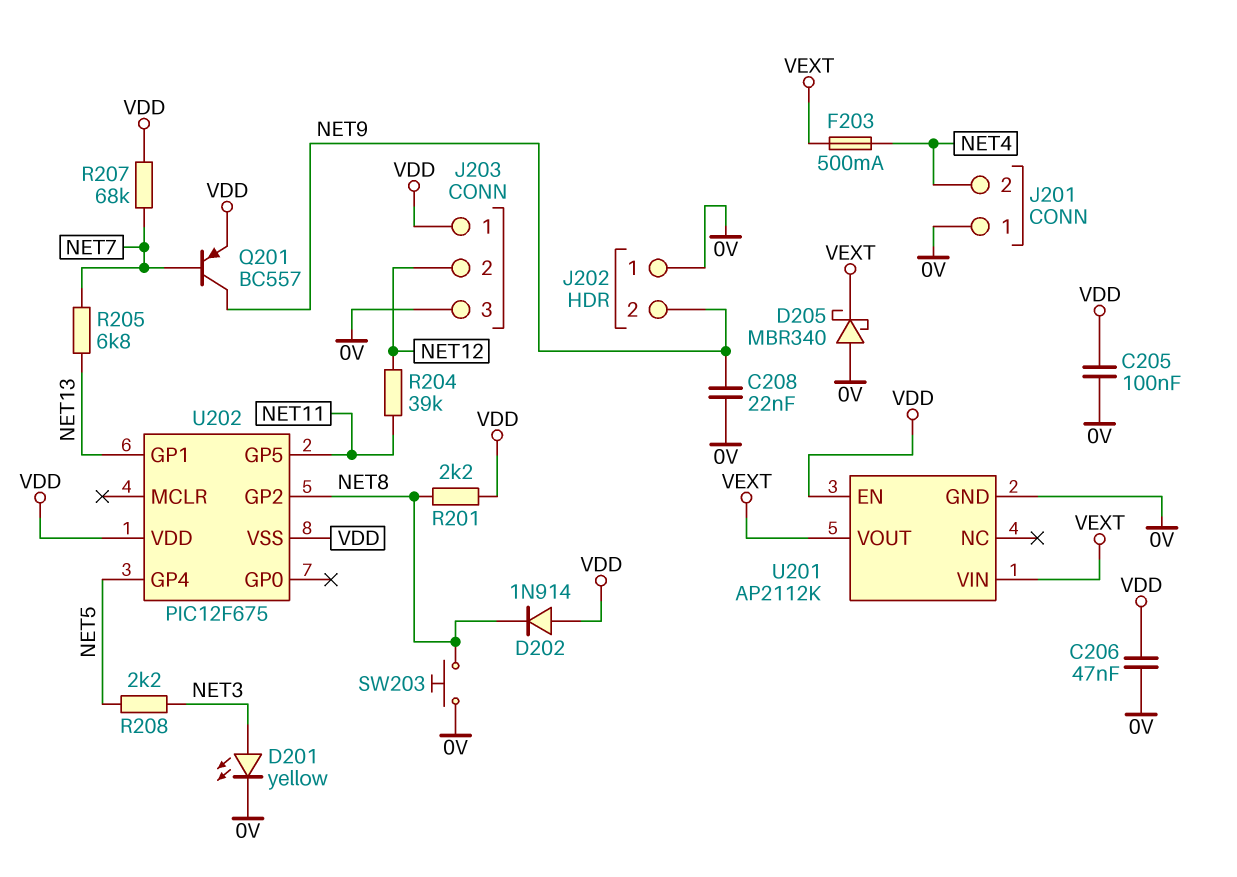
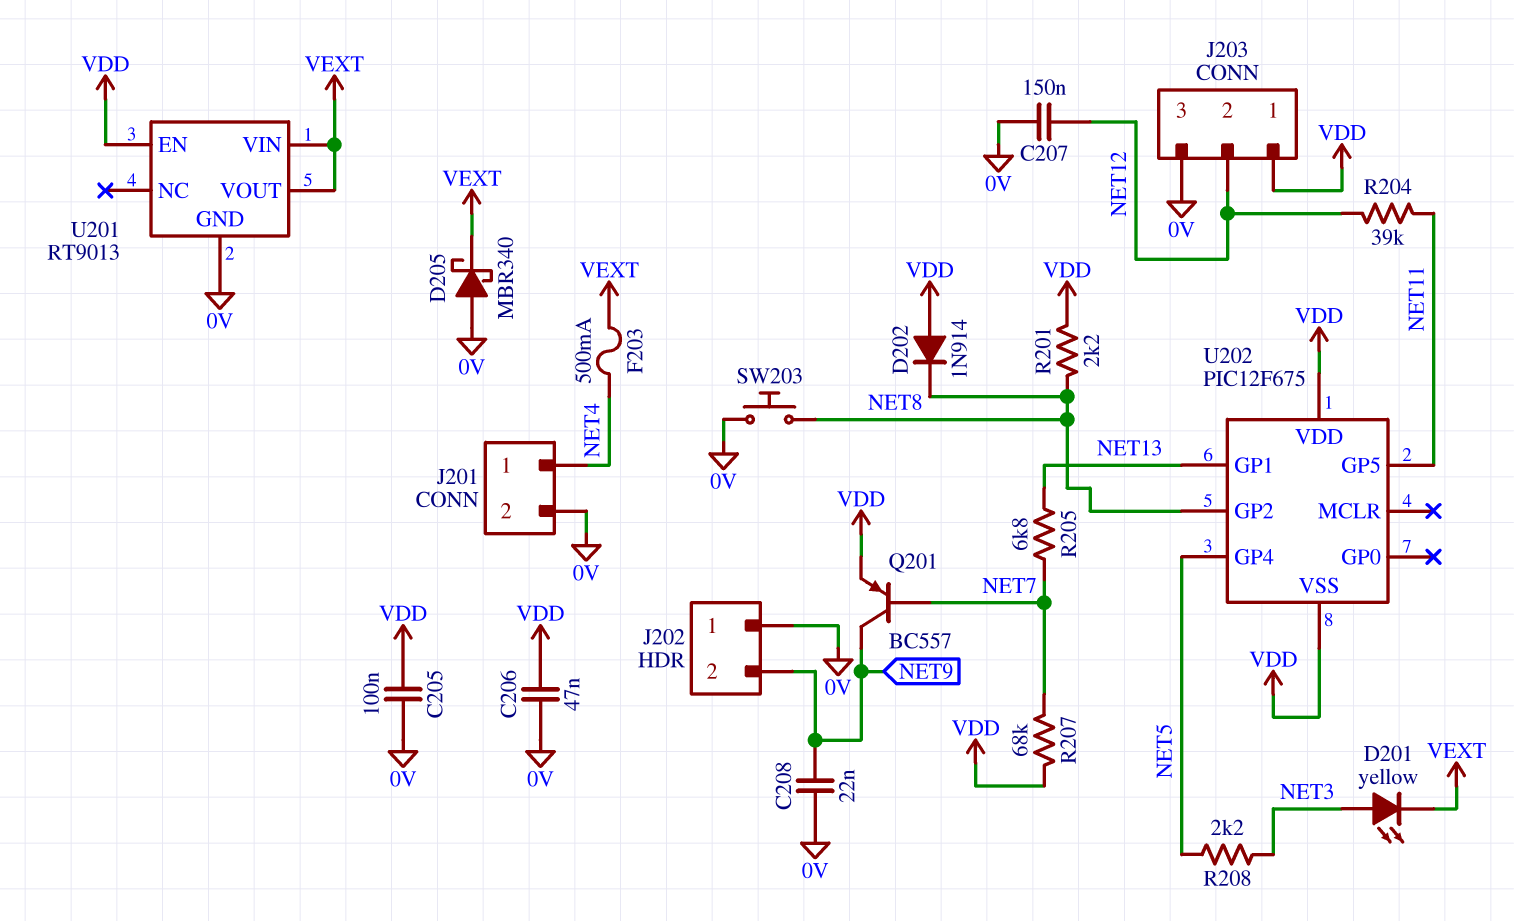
C207: none -> 150nF (0V, NET12)
D201: LED yellow (A NET3, K 0V) -> LED yellow (A NET3, K VEXT)
J201 pin 1: 0V -> NET4
J201 pin 2: NET4 -> 0V
U201: AP2112K -> RT9013

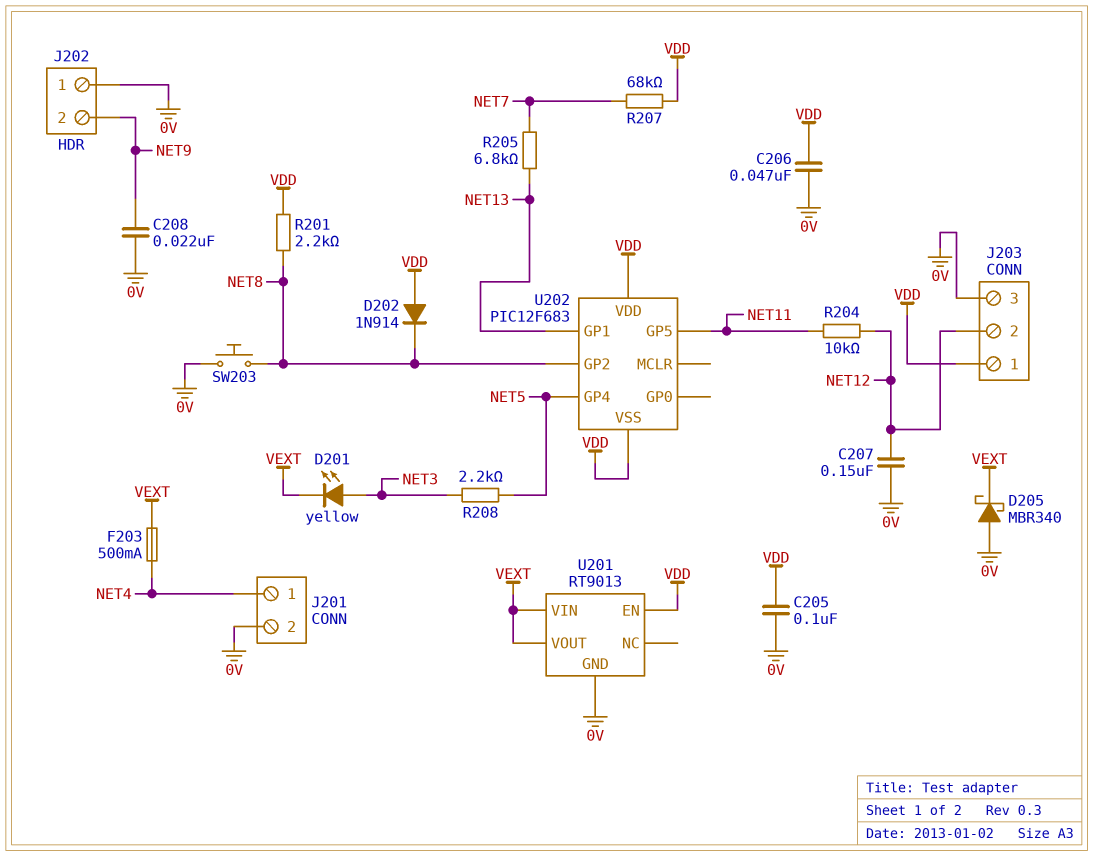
Q201: PNP BC557 (B NET7, C NET9, E VDD) -> none
R204: 39k (NET11, NET12) -> 10k (NET11, NET12)
U202: PIC12F675 -> PIC12F683

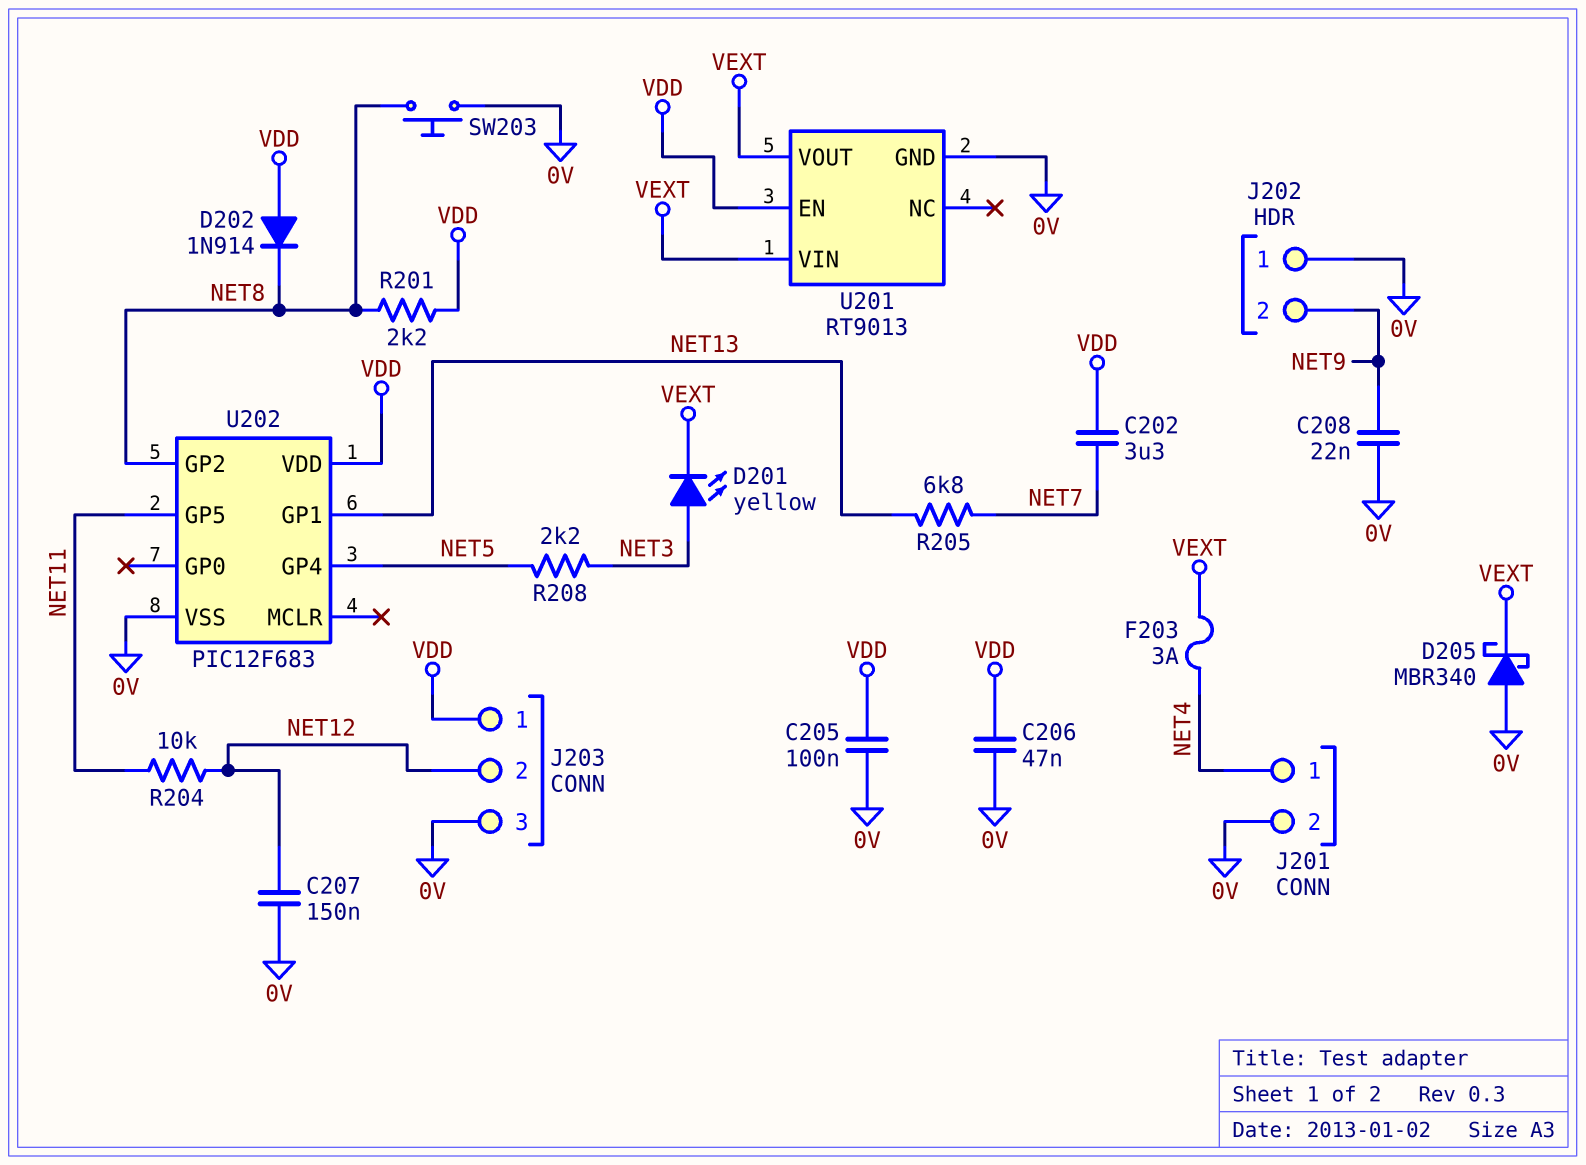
C202: none -> 3.3uF (NET7, VDD)
F203: 500mA (NET4, VEXT) -> 3A (NET4, VEXT)
R207: 68k (NET7, VDD) -> none
U202 pin VSS: VDD -> 0V

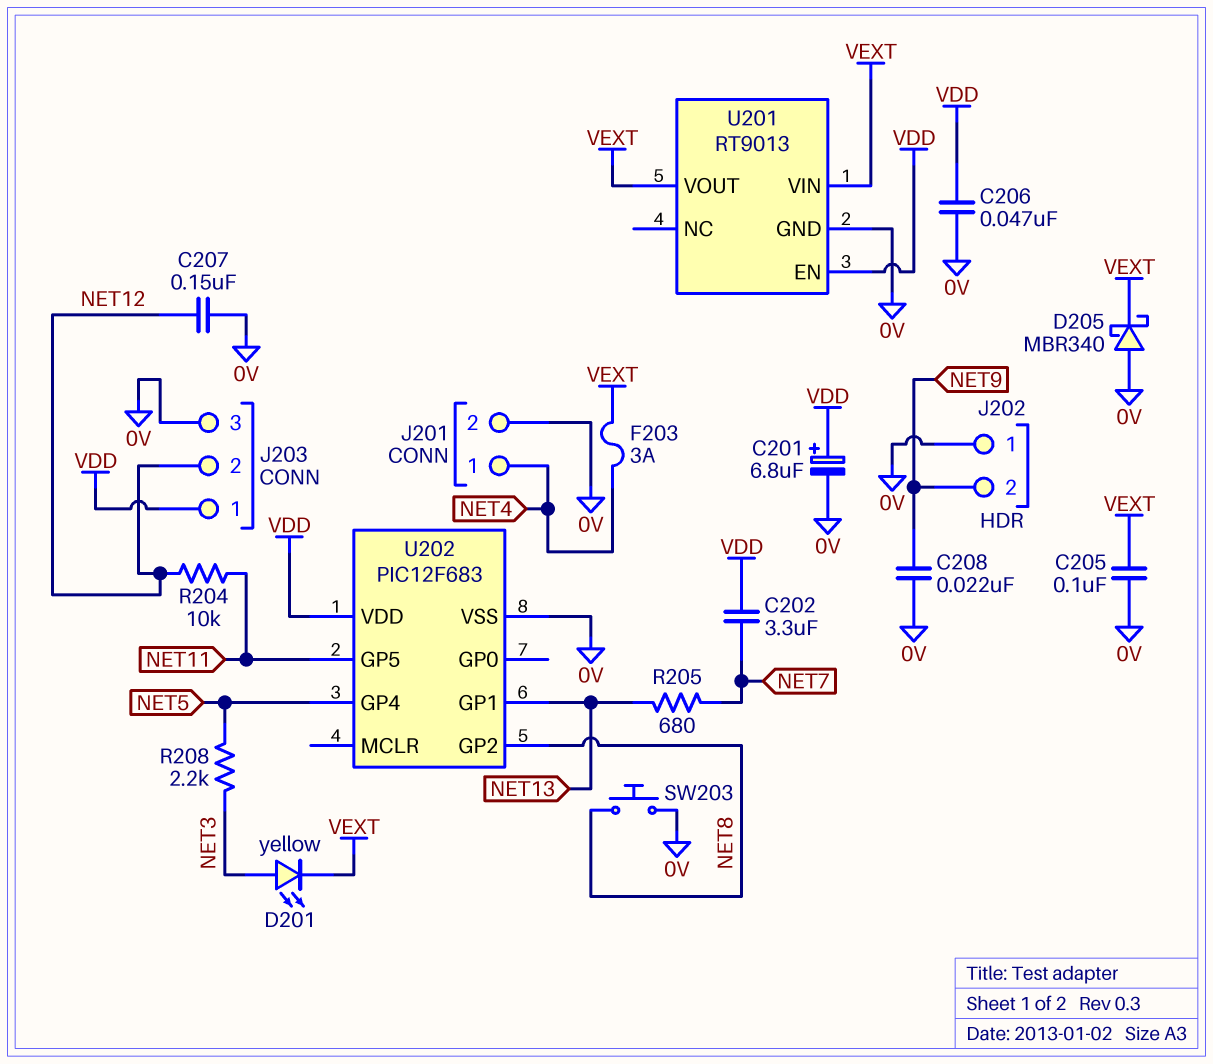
C201: none -> 6.8uF (plus VDD, minus 0V)
C205: 100nF (0V, VDD) -> 100nF (0V, VEXT)
D202: diode 1N914 (A VDD, K NET8) -> none
R201: 2.2k (NET8, VDD) -> none
R205: 6.8k (NET7, NET13) -> 680 (NET7, NET13)

